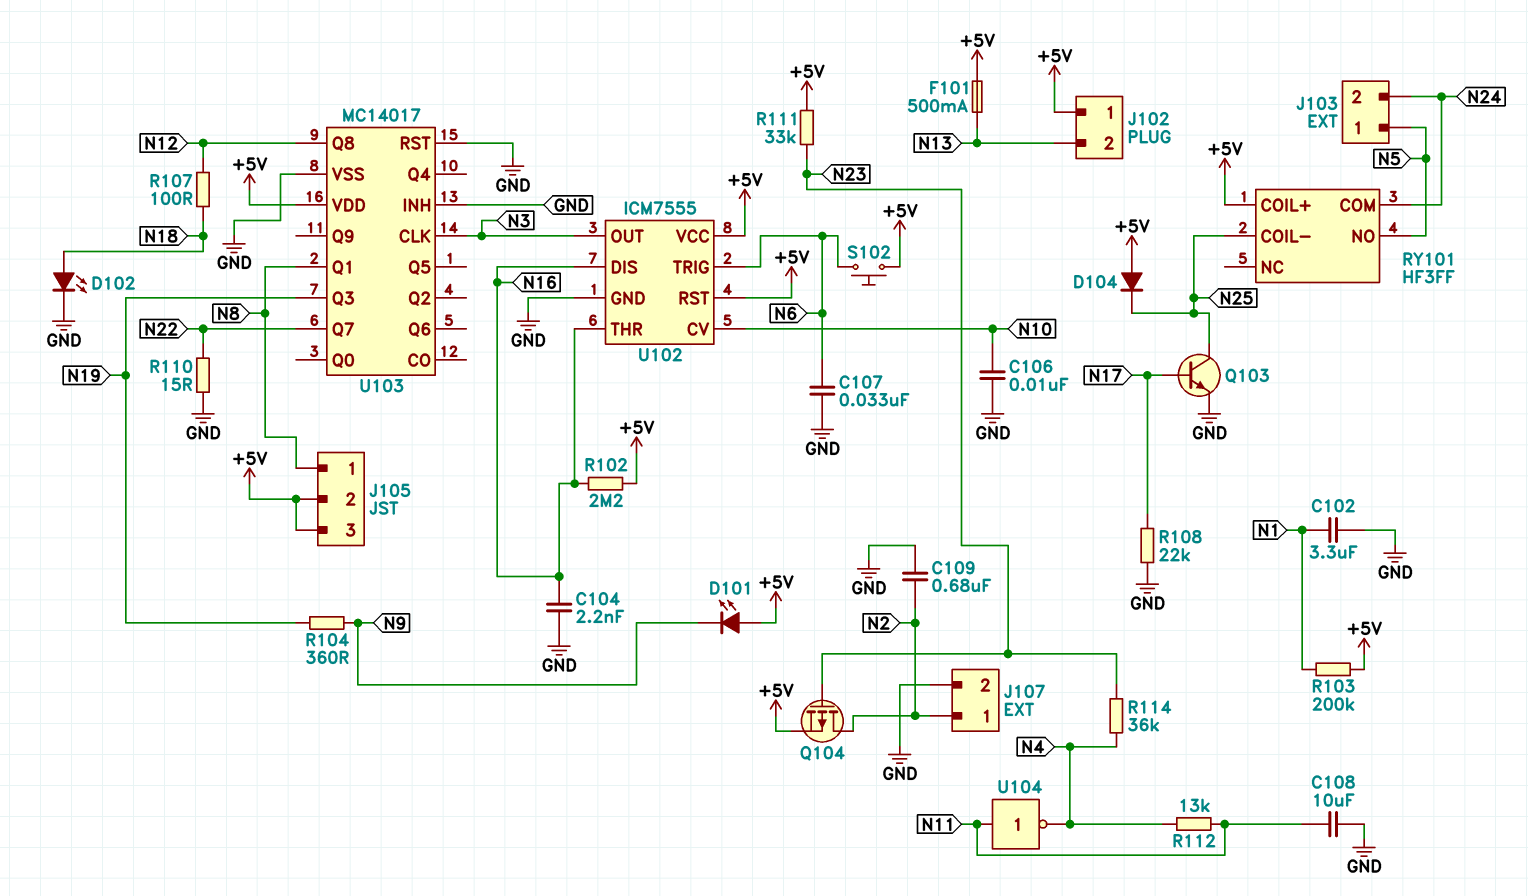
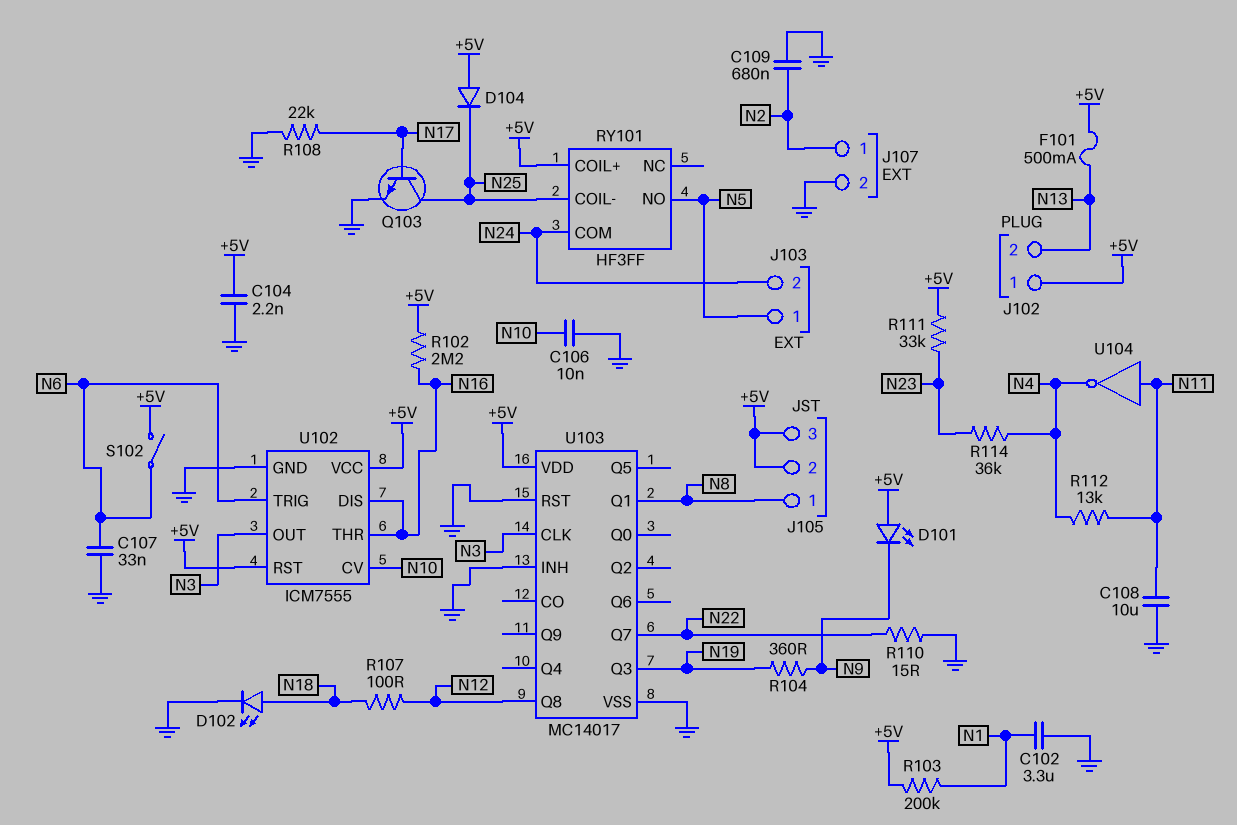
C104: 2.2nF (GND, N16) -> 2.2nF (+5V, GND)
Q104: PMOS (G N23, D N2, S +5V) -> none
S102: button (+5V, N6) -> switch (+5V, N6)

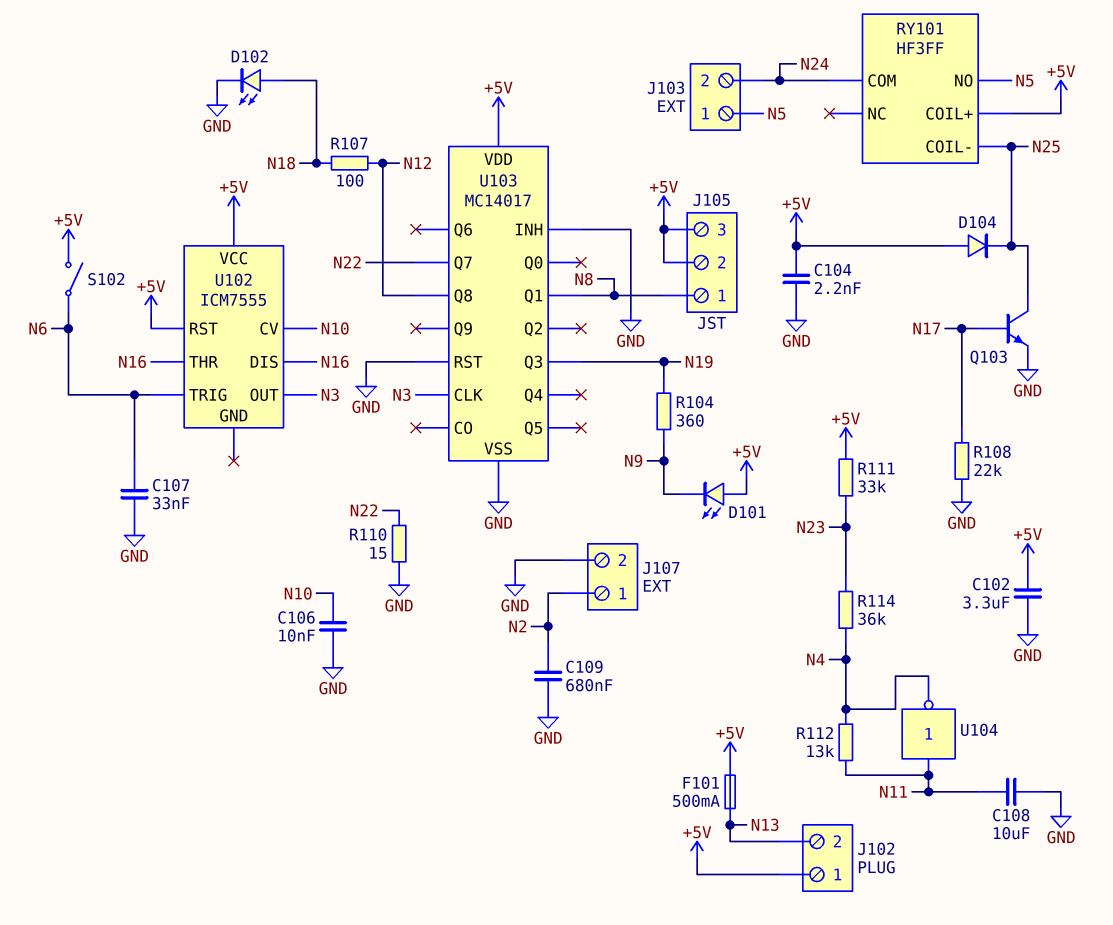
C102: 3.3uF (GND, N1) -> 3.3uF (+5V, GND)
R102: 2.2M (+5V, N16) -> none
R103: 200k (+5V, N1) -> none
U102 pin GND: GND -> none

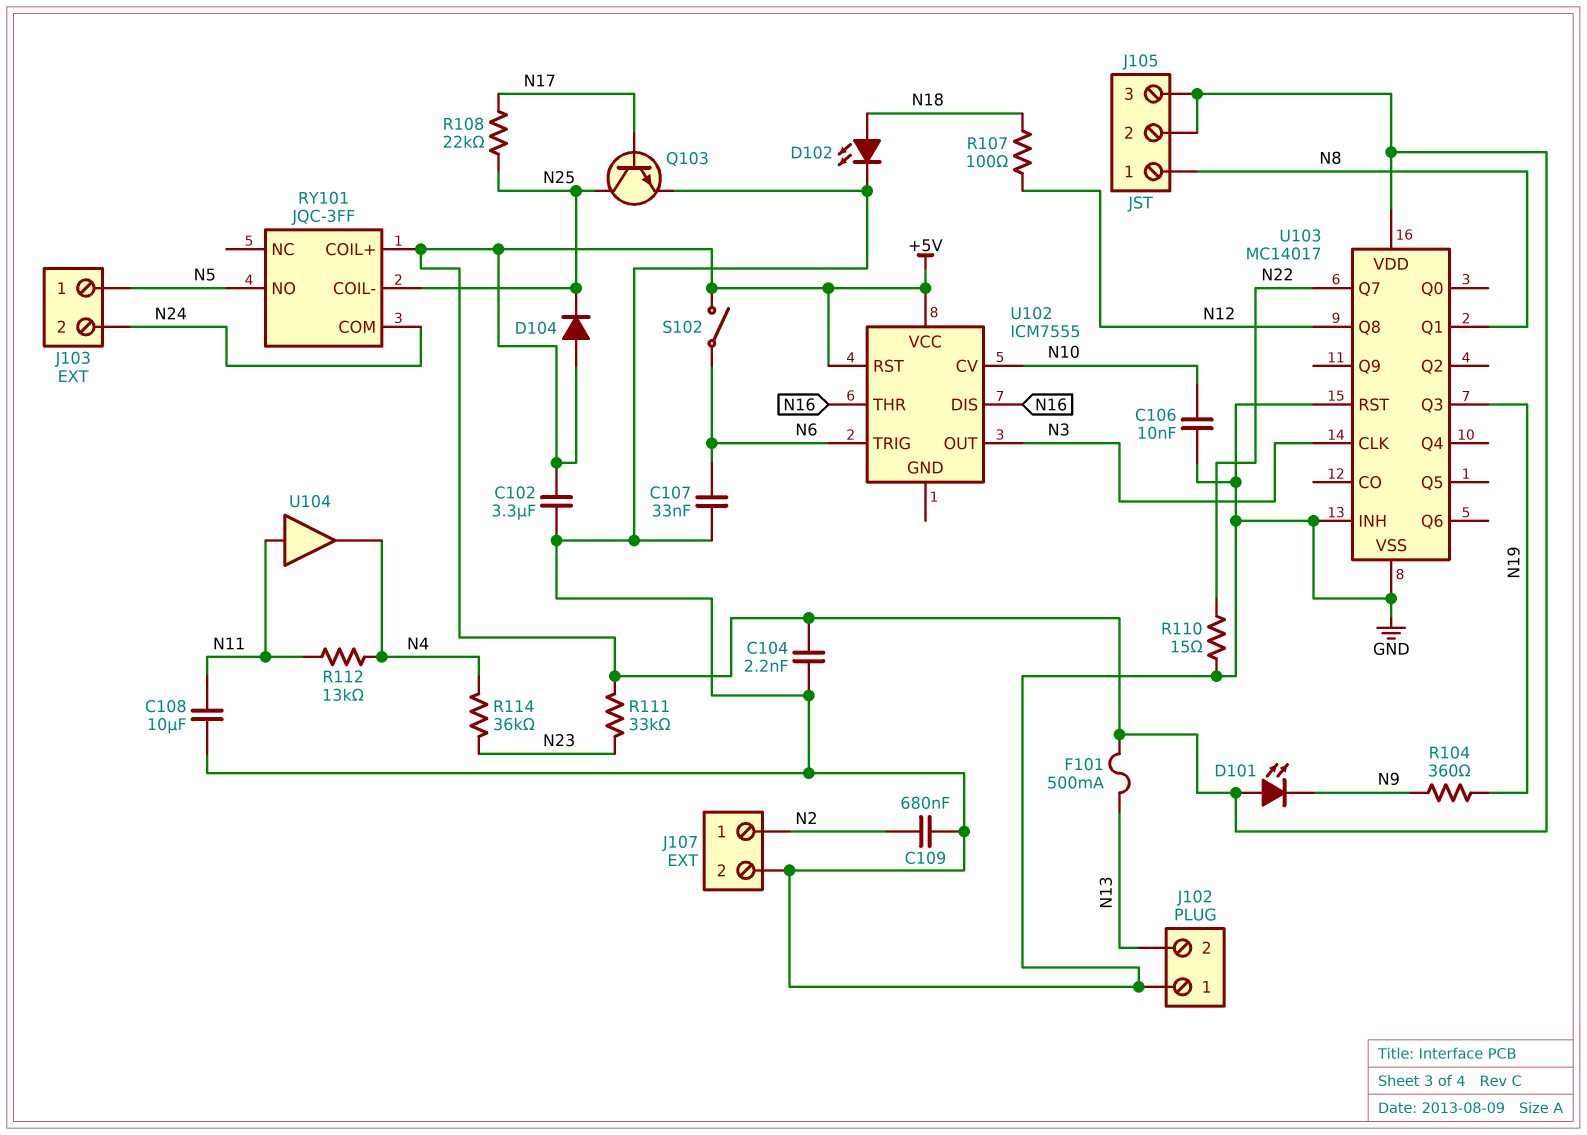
J102 pin 1: +5V -> GND
R108: 22k (GND, N17) -> 22k (N17, N25)
RY101: HF3FF -> JQC-3FF
U104: NOT (in N11, out N4) -> buffer (in N11, out N4)

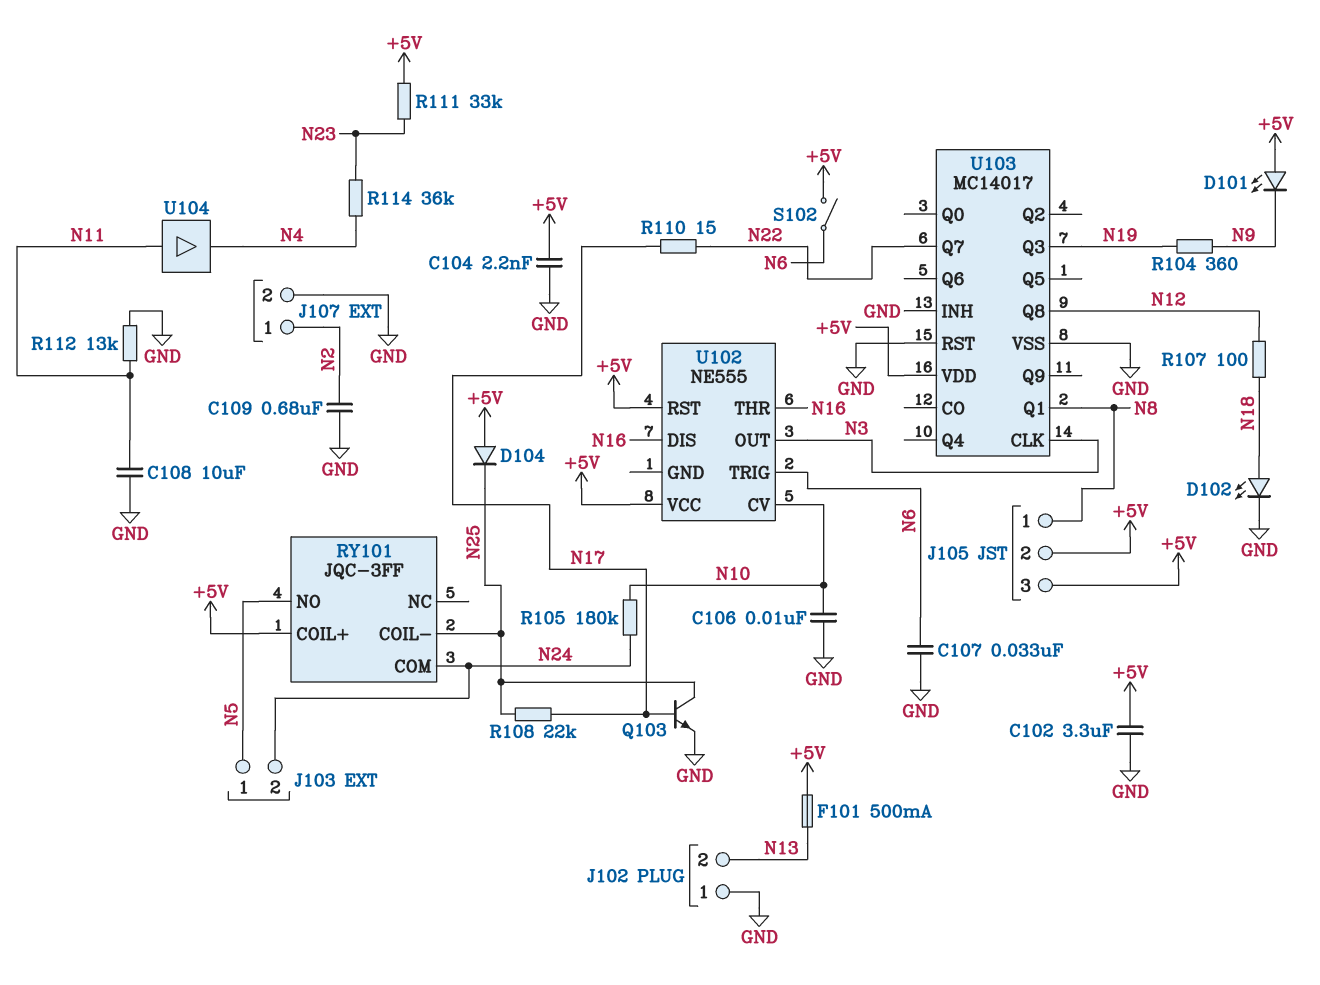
R105: none -> 180k (N10, N24)
R110: 15 (GND, N22) -> 15 (N17, N22)
R112: 13k (N4, N11) -> 13k (GND, N11)
U102: ICM7555 -> NE555

